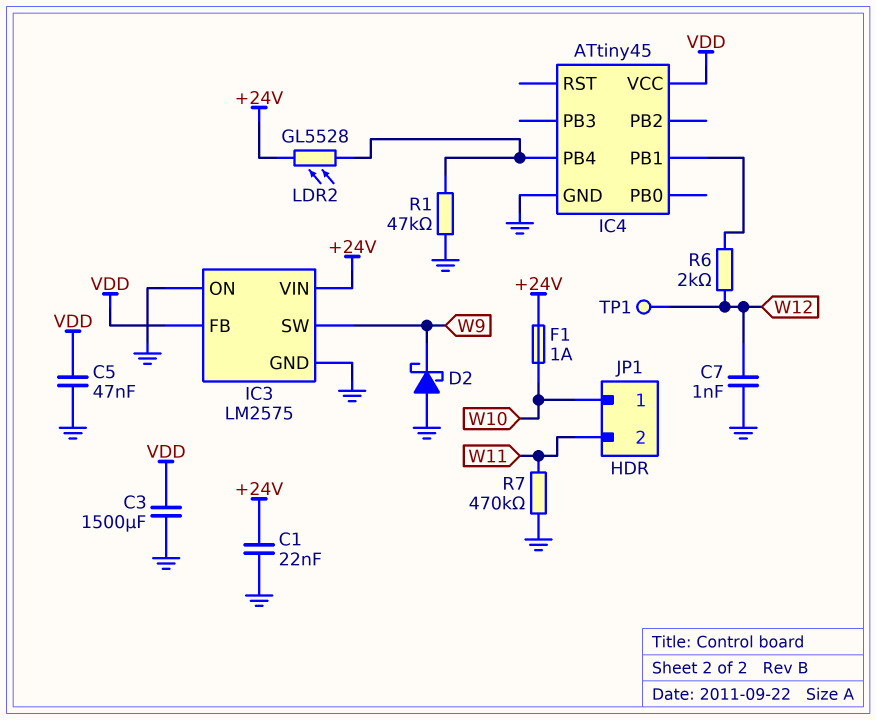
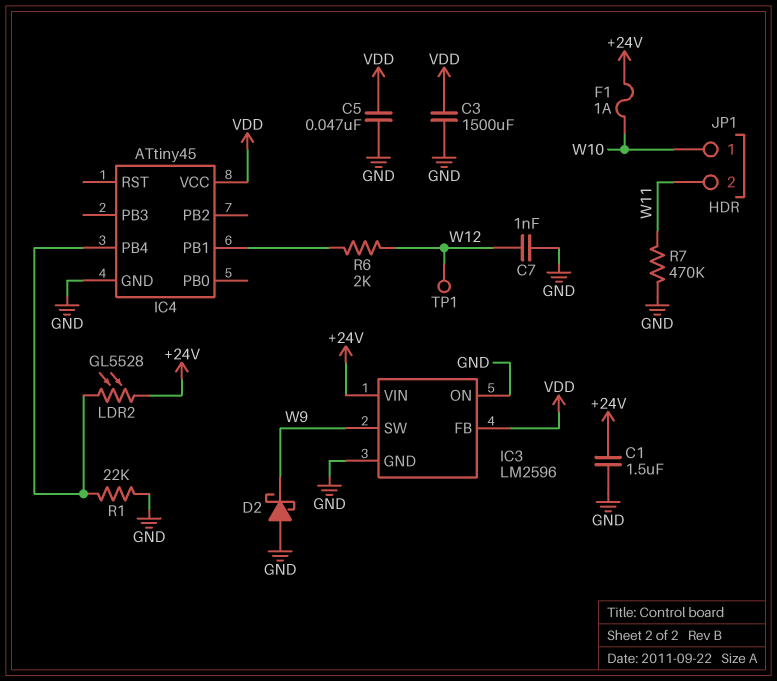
C1: 22nF (+24V, GND) -> 1.5uF (+24V, GND)
IC3: LM2575 -> LM2596
R1: 47k (GND, IC4/PB4) -> 22k (GND, IC4/PB4)

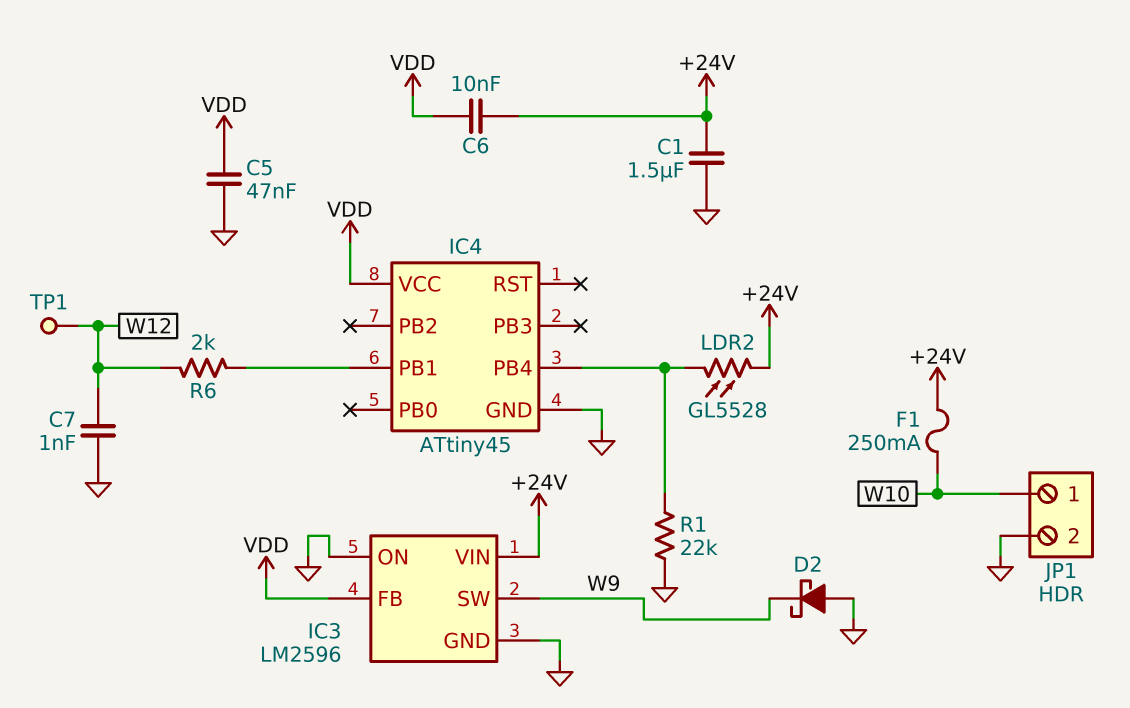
C3: 1500uF (GND, VDD) -> none
C6: none -> 10nF (+24V, VDD)
F1: 1A (+24V, W10) -> 250mA (+24V, W10)
JP1 pin 2: W11 -> GND
R7: 470k (GND, W11) -> none

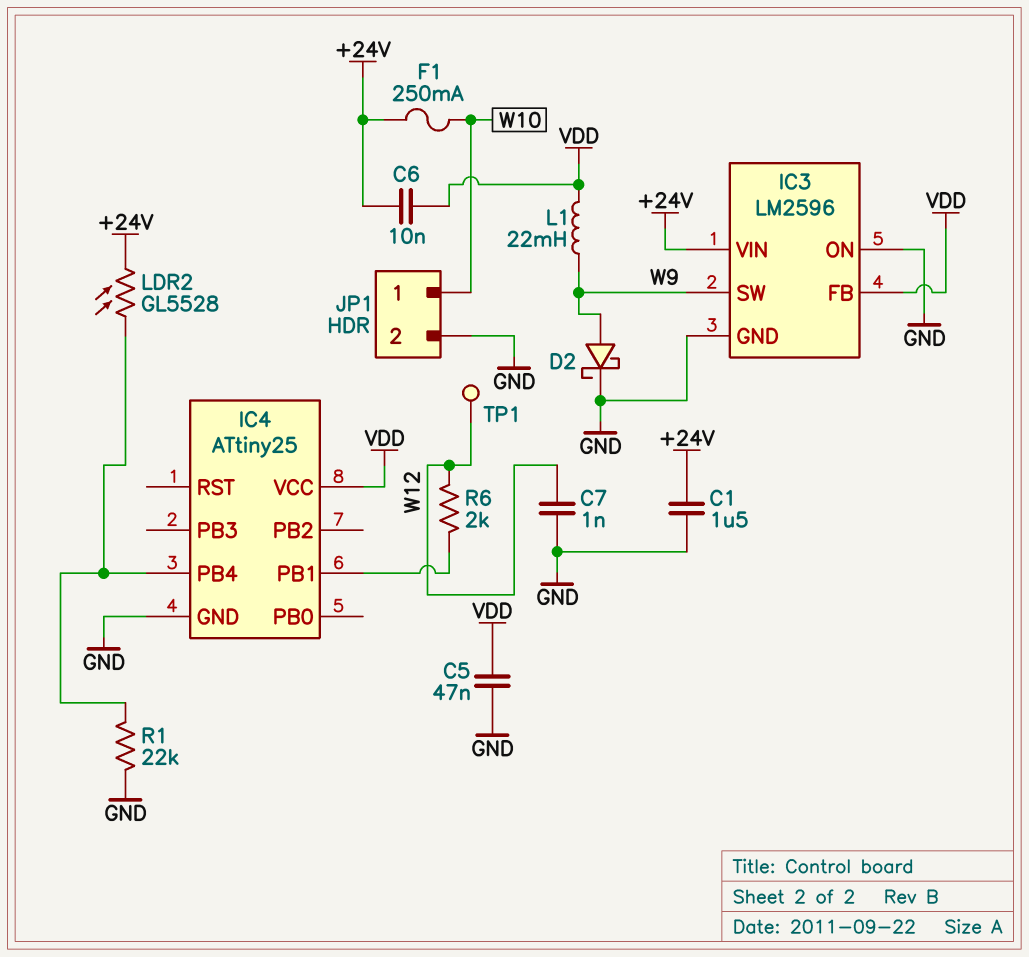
D2: schottky (A GND, K W9) -> schottky (A W9, K GND)
IC4: ATtiny45 -> ATtiny25
L1: none -> 22mH (VDD, W9)

